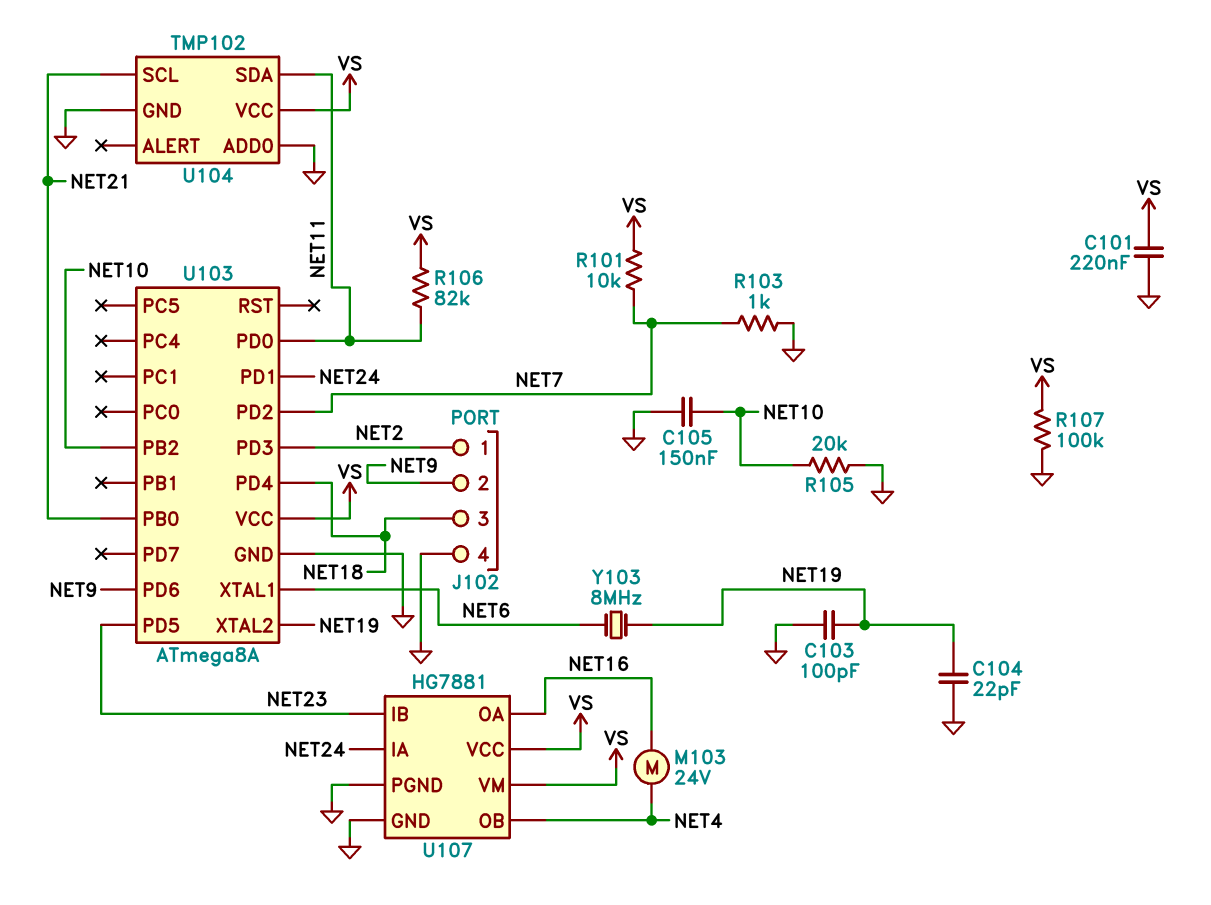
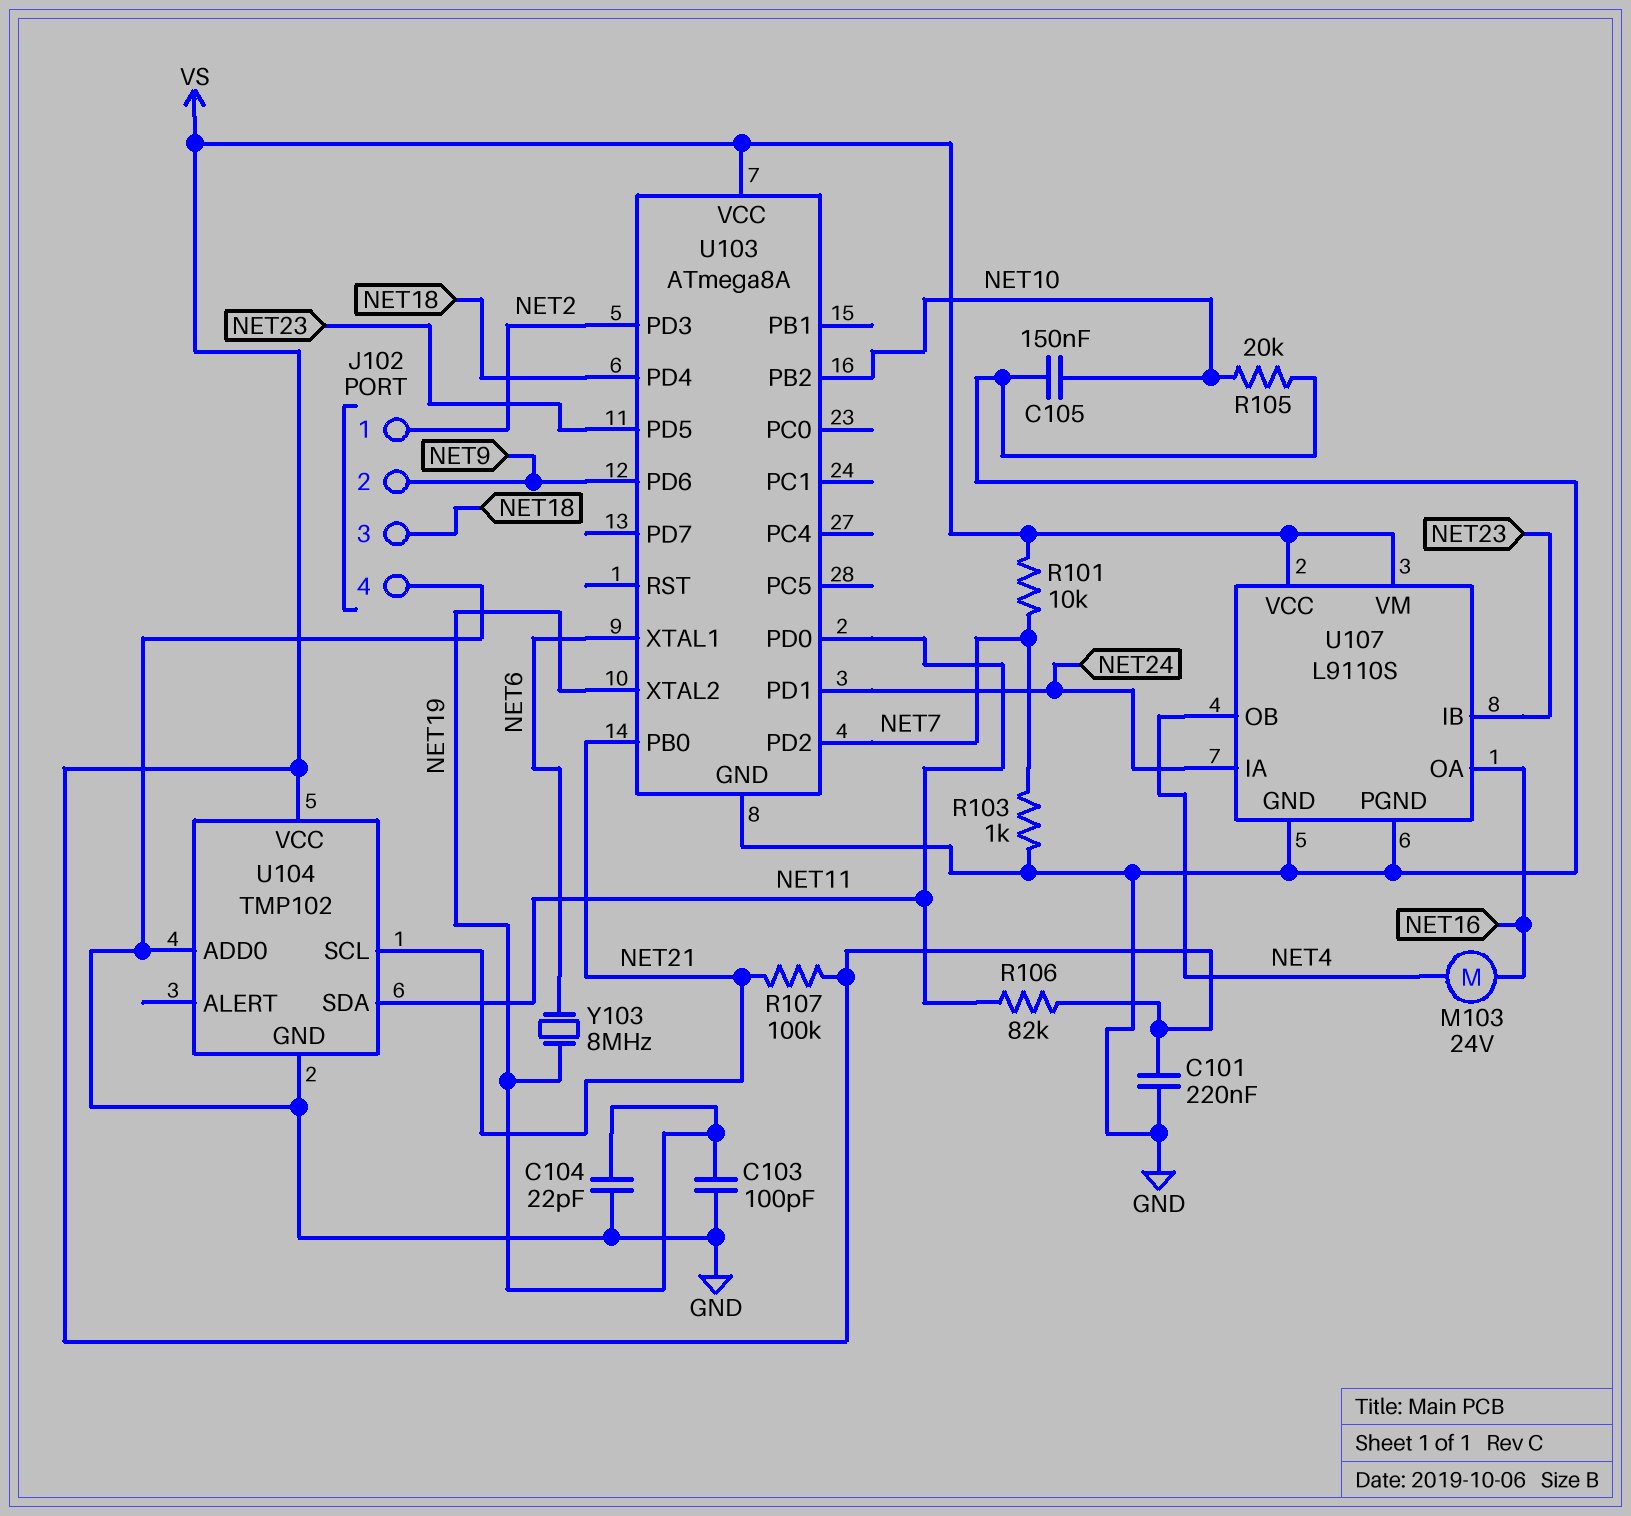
R107: 100k (GND, VS) -> 100k (NET21, VS)
U107: HG7881 -> L9110S

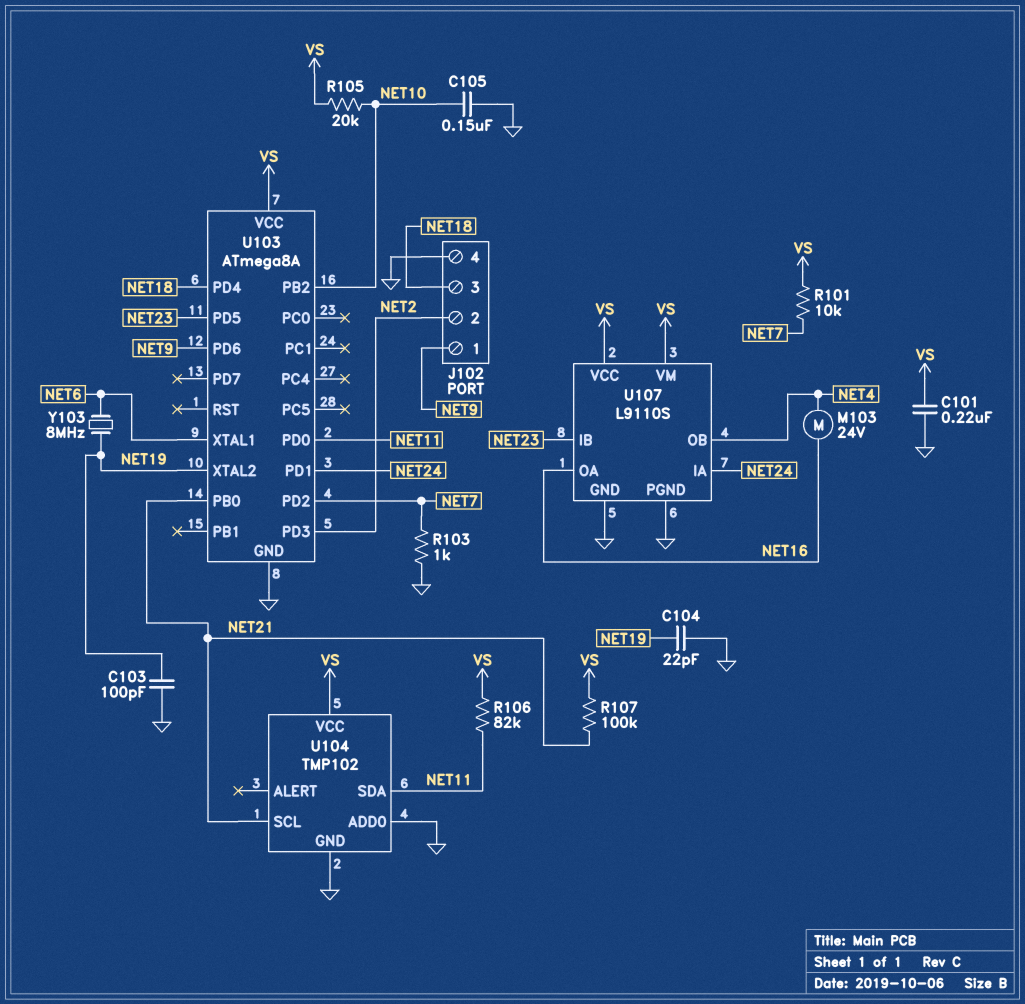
J102 pin 1: NET2 -> NET9
J102 pin 2: NET9 -> NET2
R105: 20k (GND, NET10) -> 20k (NET10, VS)

